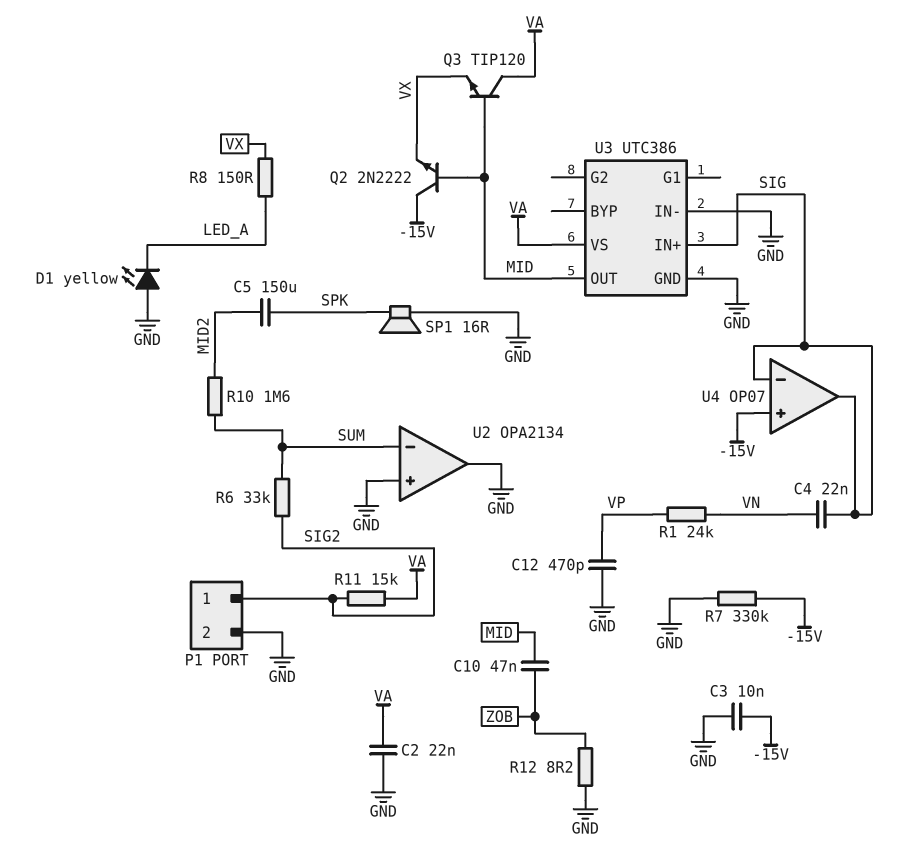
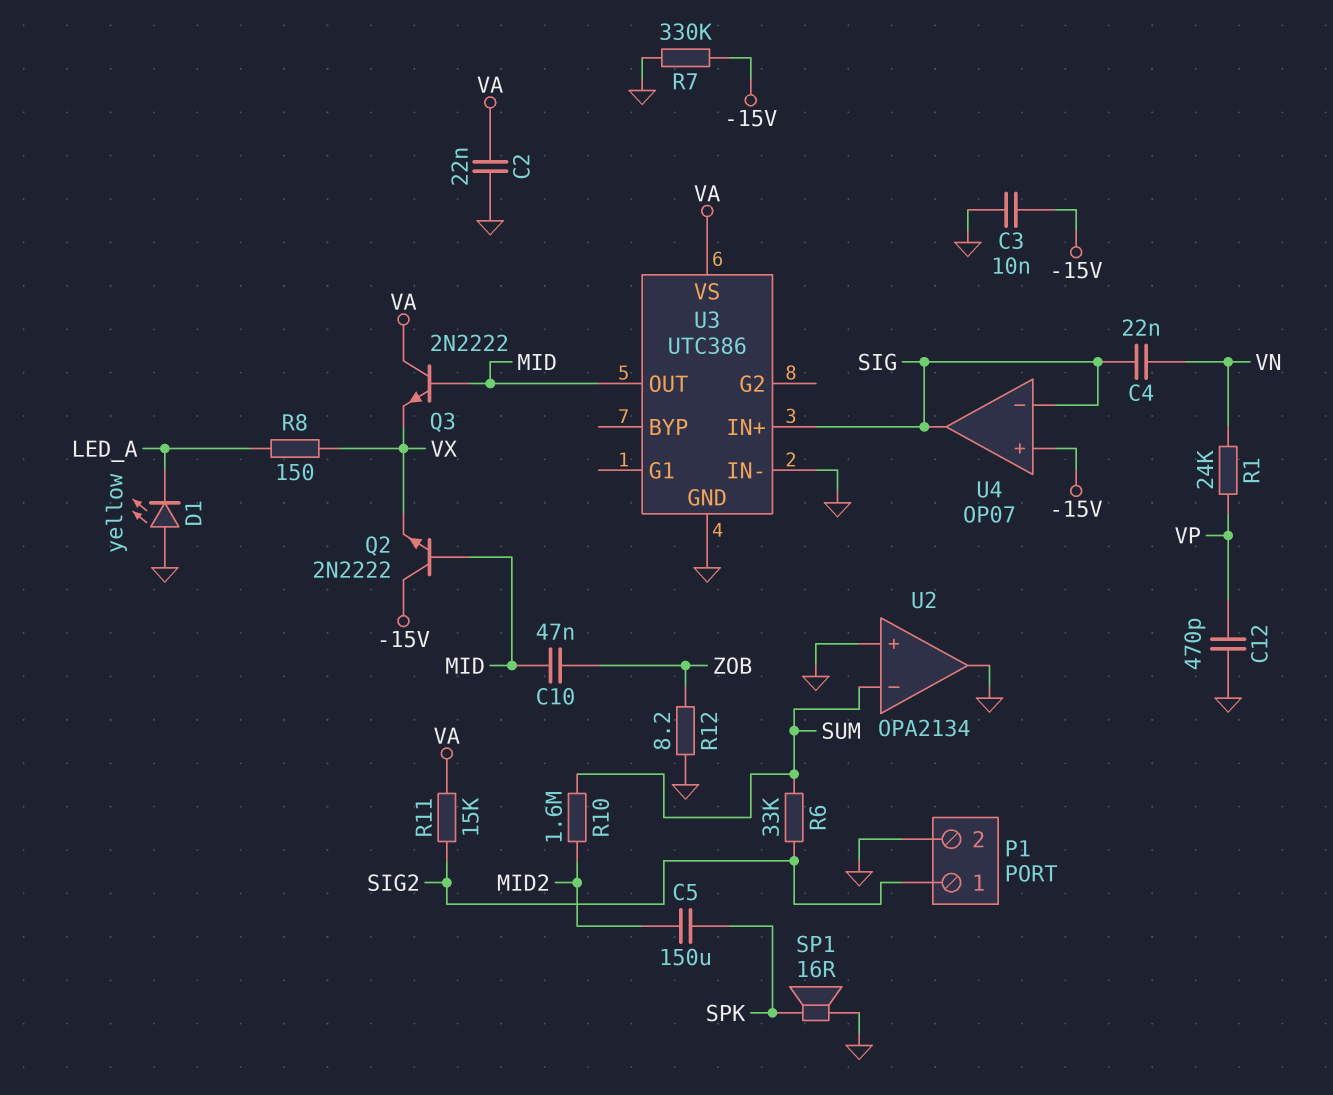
Q3: NPN TIP120 (B MID, C VA, E VX) -> NPN 2N2222 (B MID, C VA, E VX)

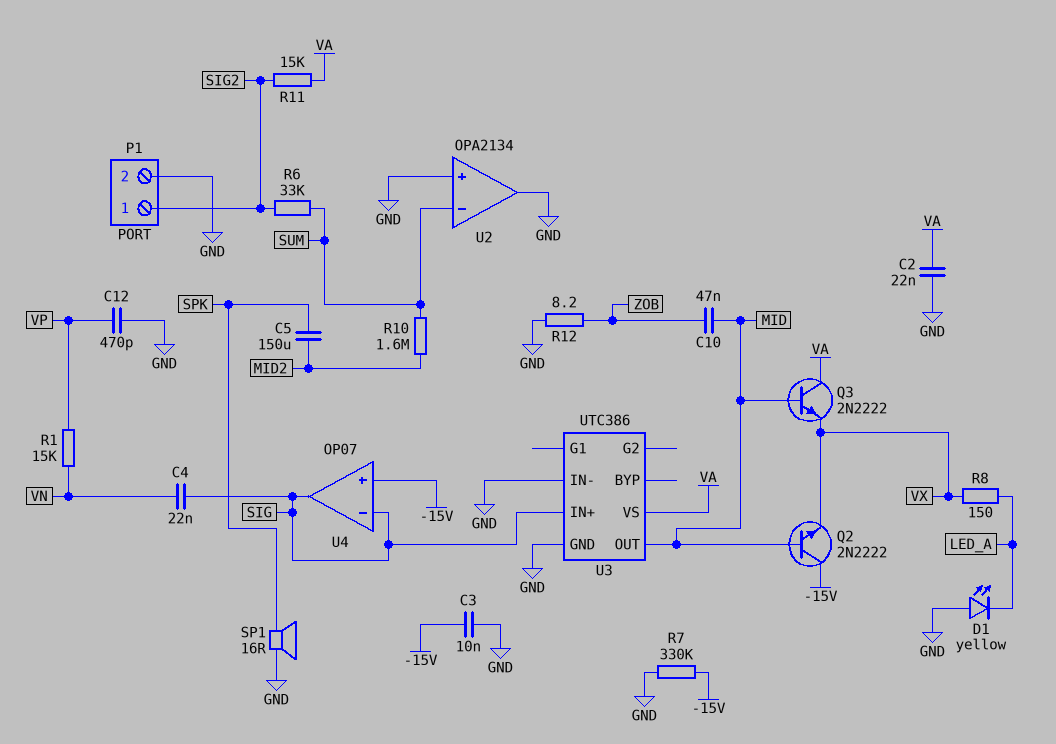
R1: 24k (VN, VP) -> 15k (VN, VP)

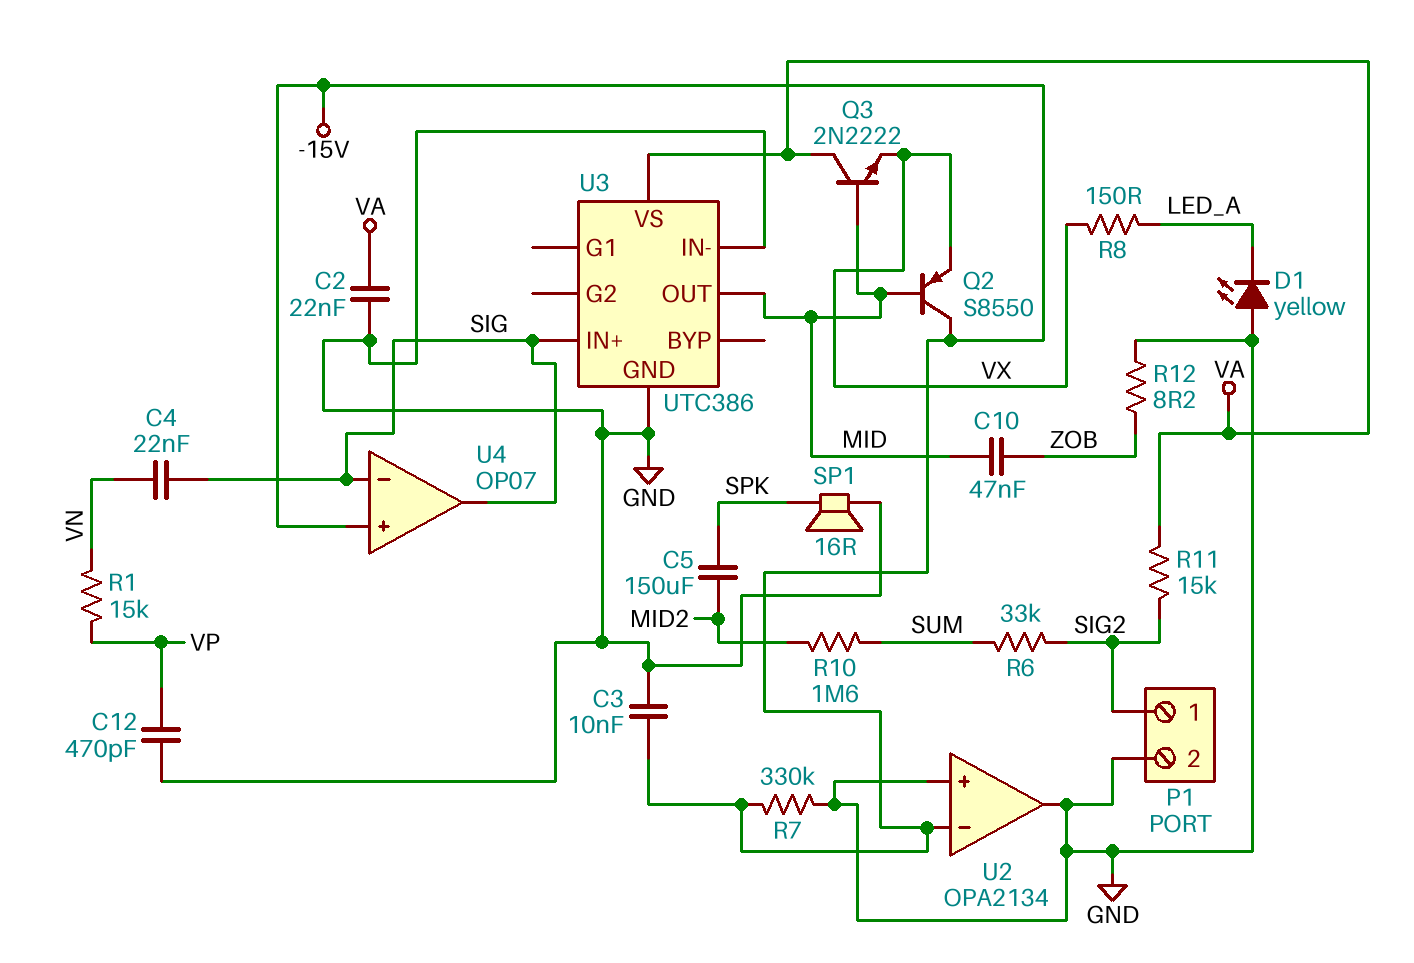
Q2: NPN 2N2222 (B MID, C -15V, E VX) -> PNP S8550 (B MID, C -15V, E VX)
U2 pin in-: SUM -> -15V

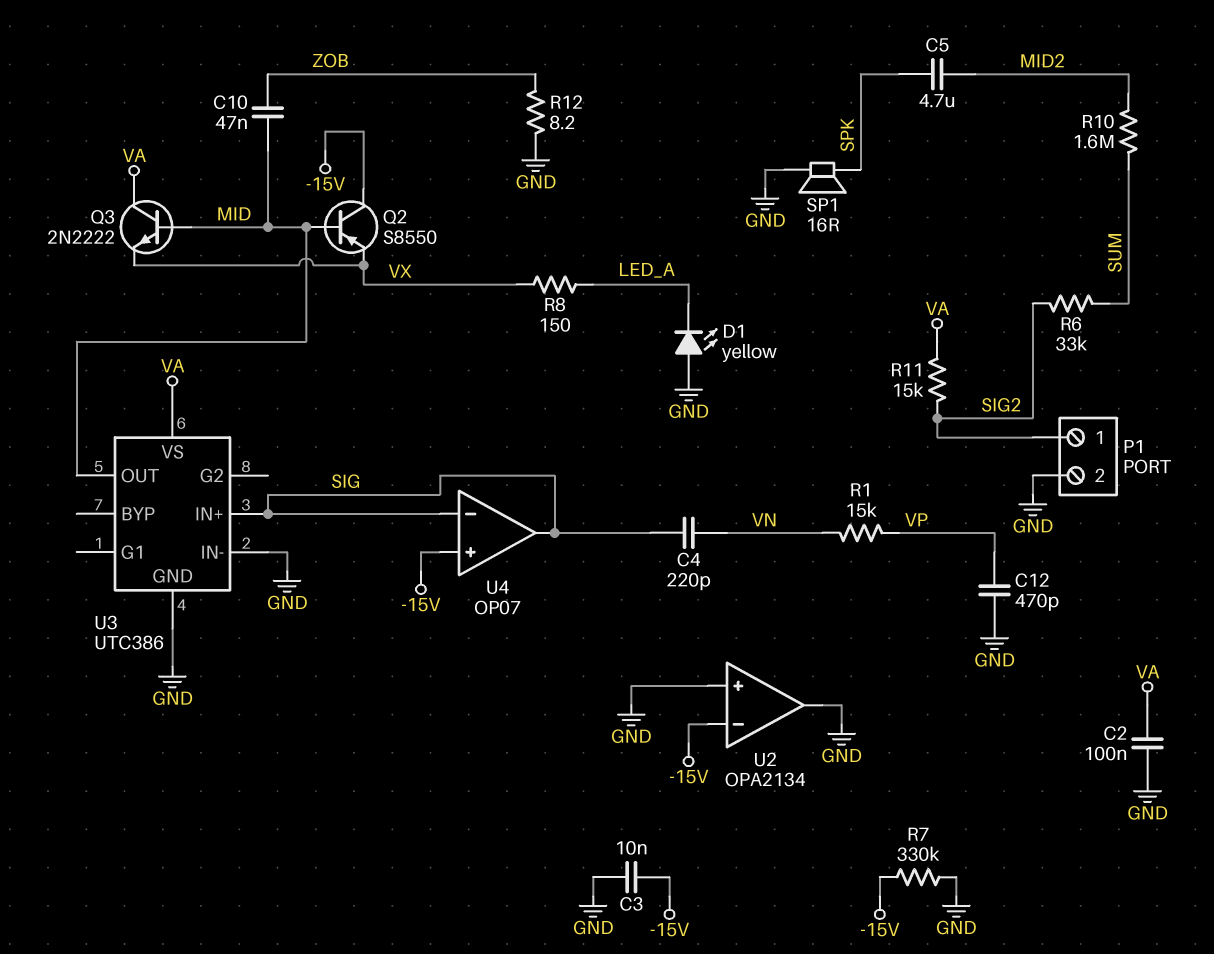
C2: 22nF (GND, VA) -> 100nF (GND, VA)
C4: 22nF (SIG, VN) -> 220pF (SIG, VN)
C5: 150uF (MID2, SPK) -> 4.7uF (MID2, SPK)

